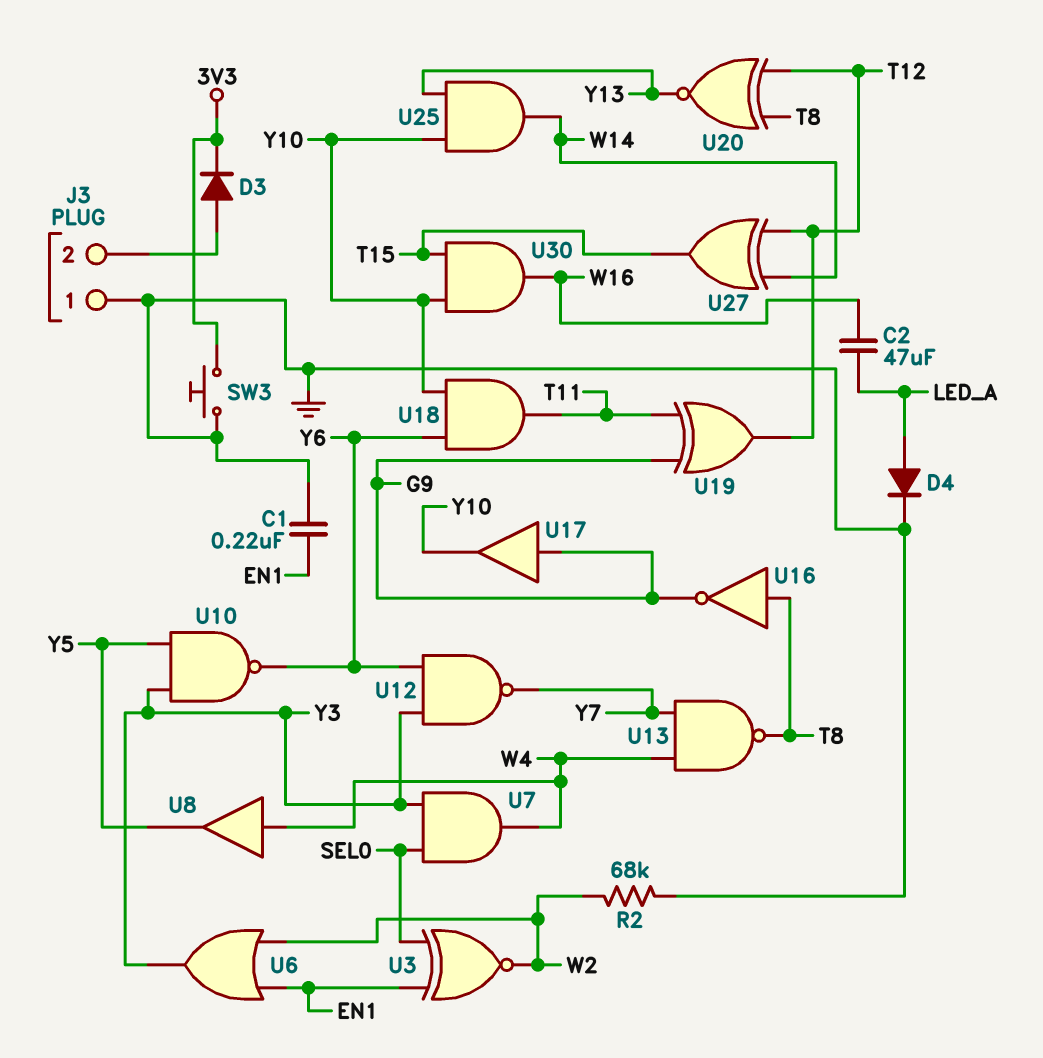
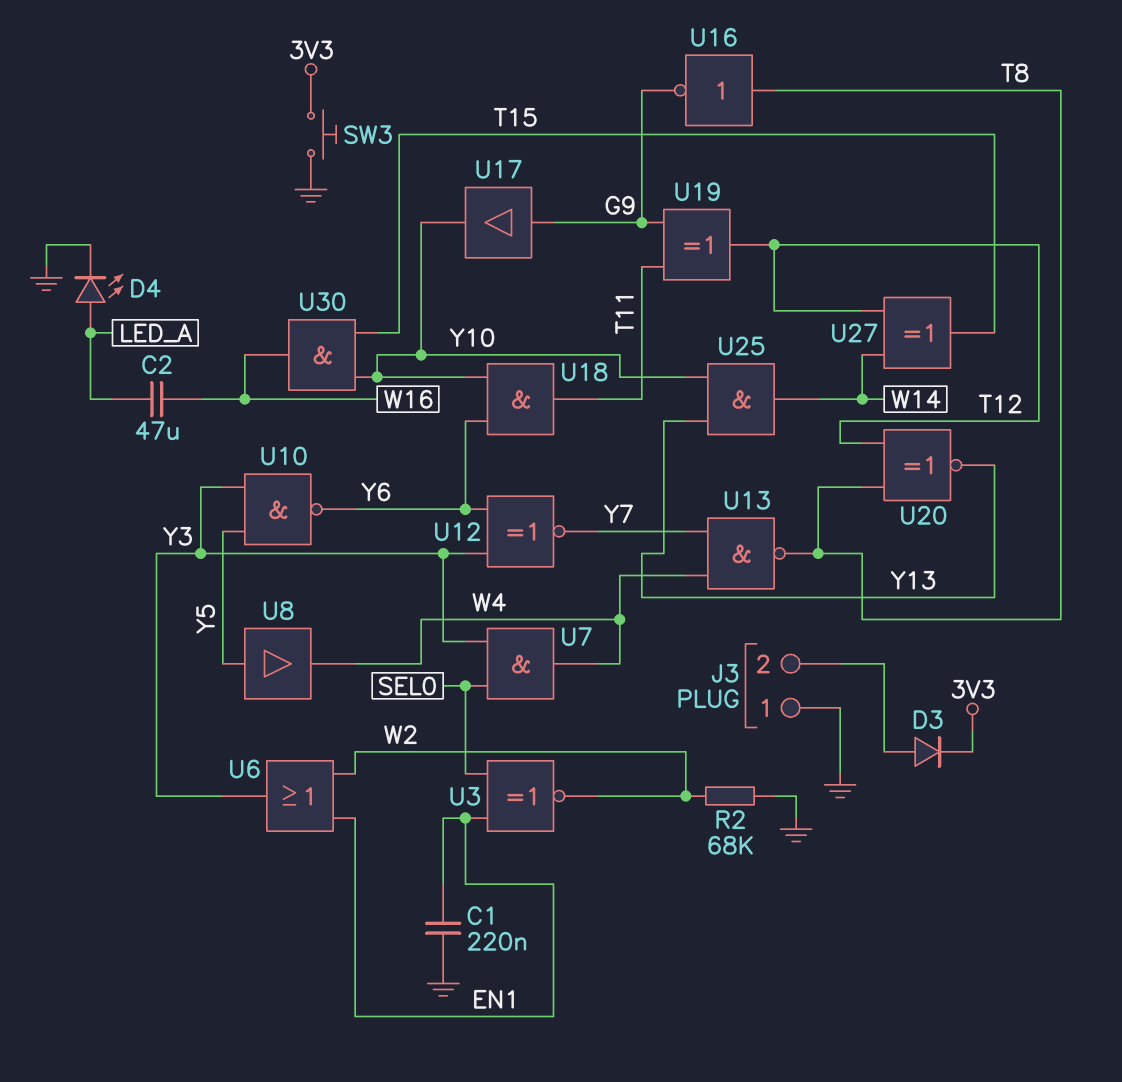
D4: diode (A LED_A, K GND) -> LED (A LED_A, K GND)
U8: buffer (in W4, out Y5) -> buffer (in Y5, out W4)
U12: NAND (in Y3, in Y6, out Y7) -> XNOR (in Y3, in Y6, out Y7)

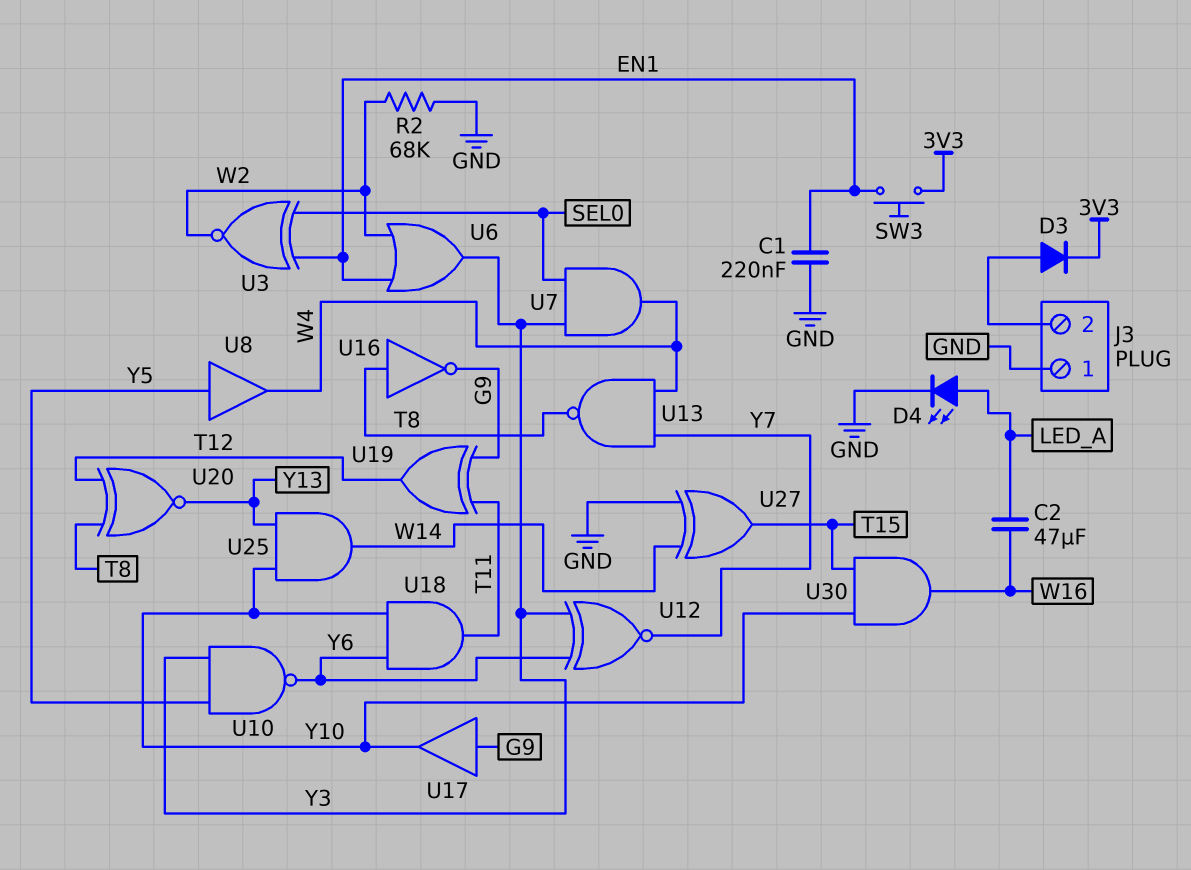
SW3: button (3V3, GND) -> button (3V3, EN1)
U27: XOR (in T12, in W14, out T15) -> XOR (in GND, in W14, out T15)

